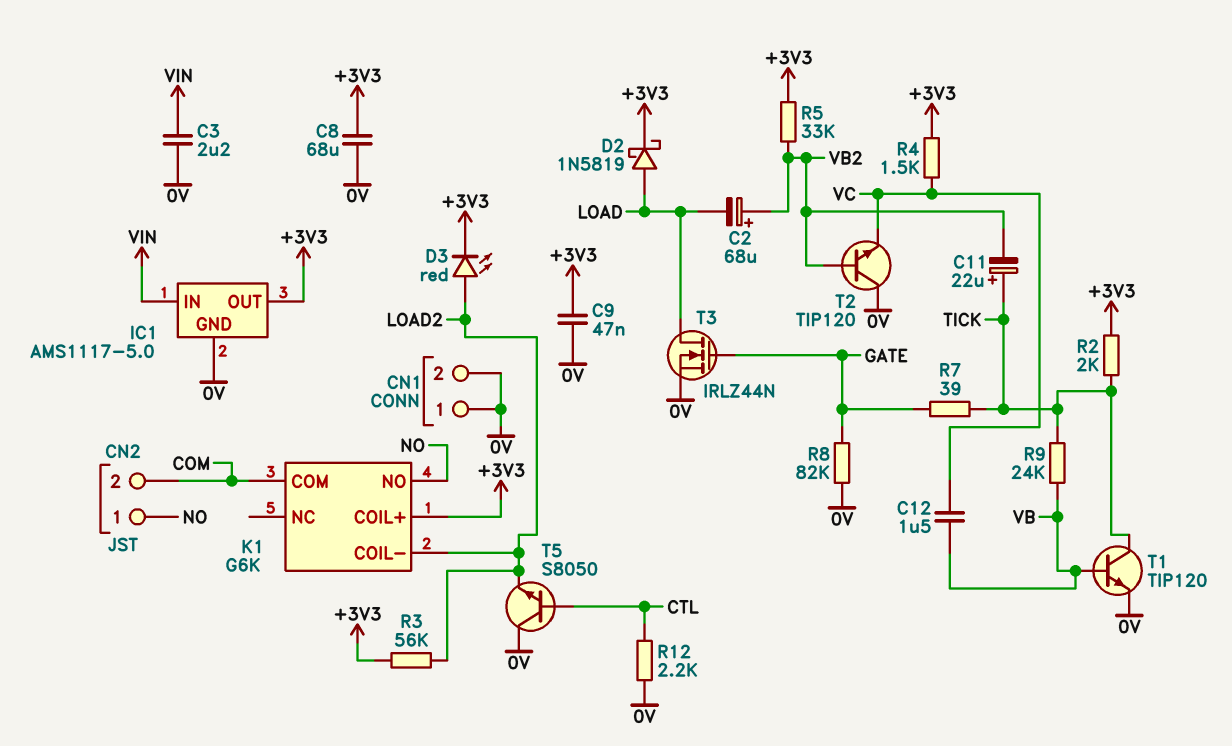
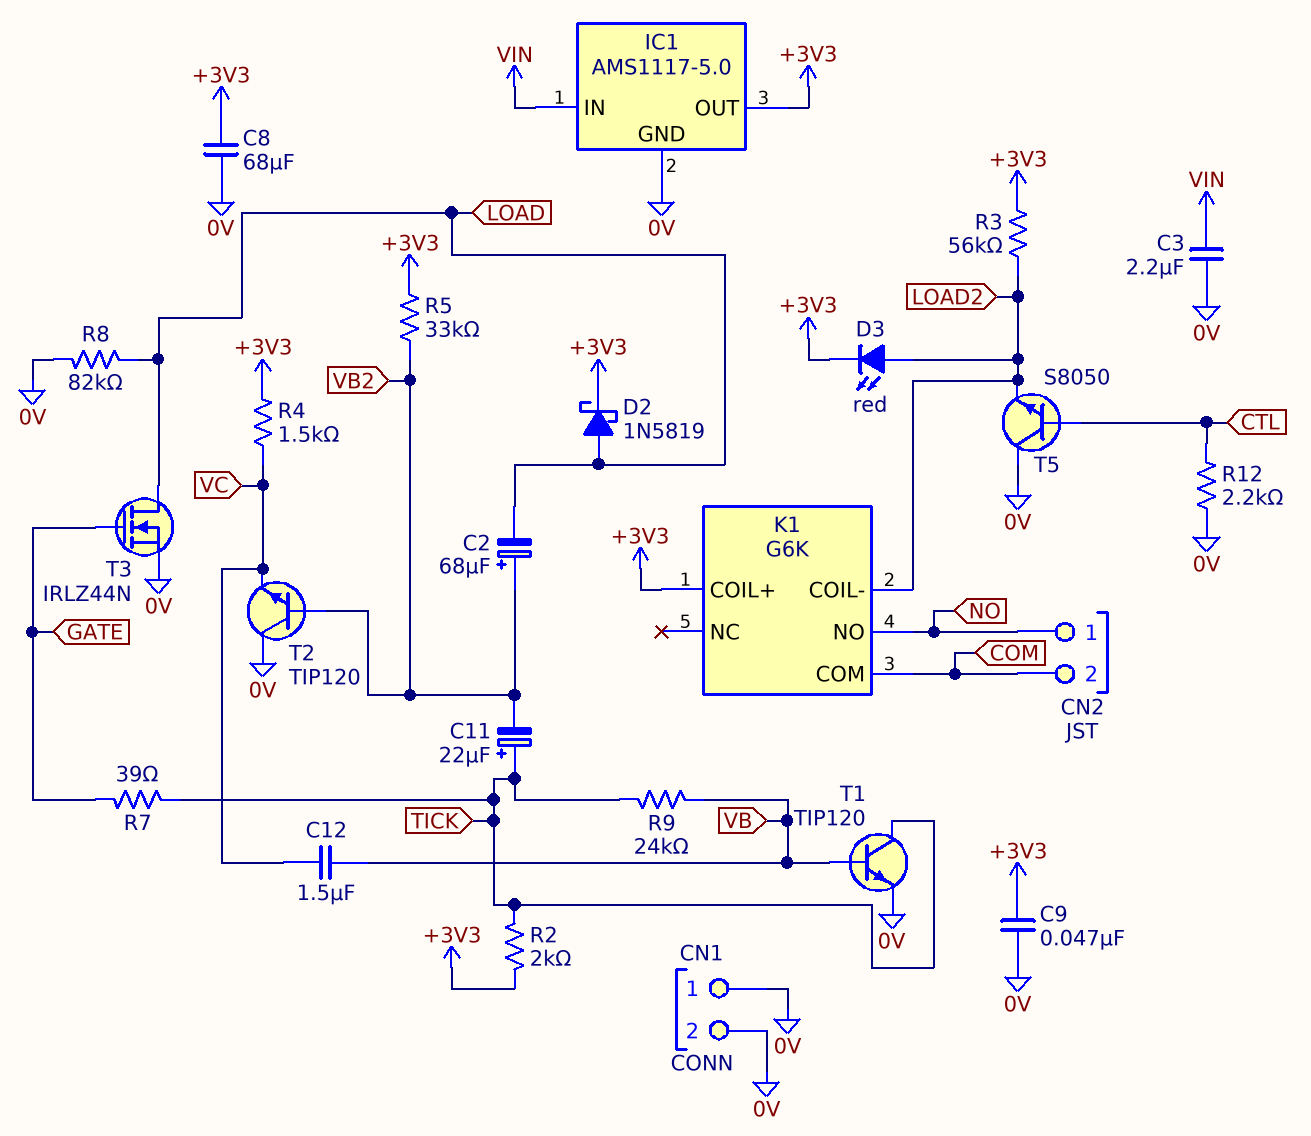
R8: 82k (0V, GATE) -> 82k (0V, LOAD)

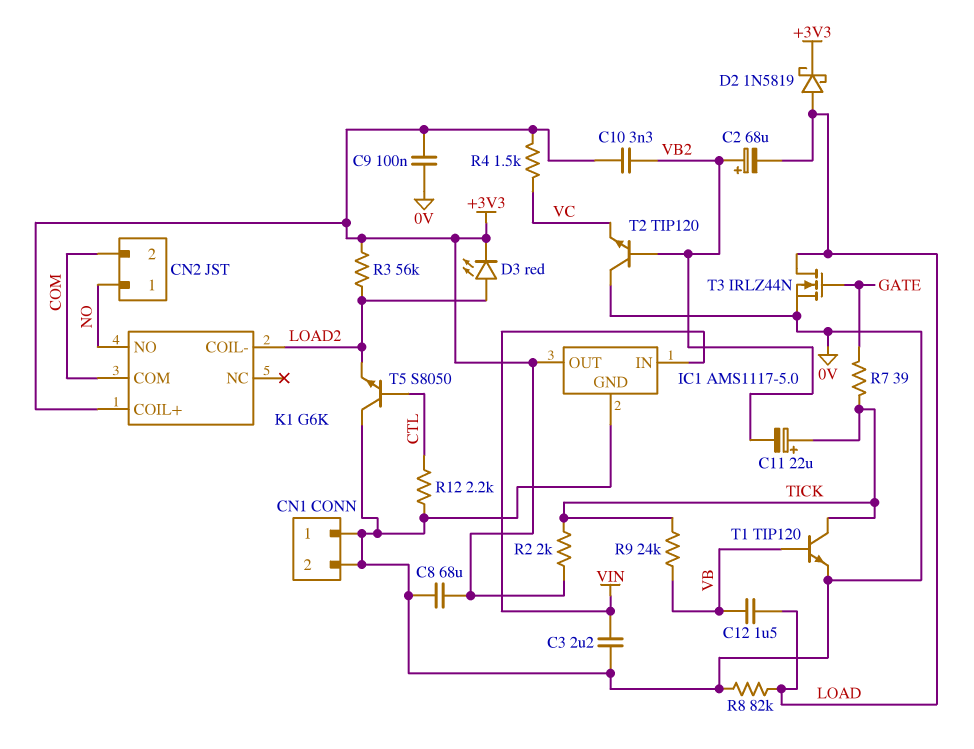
C9: 47nF (+3V3, 0V) -> 100nF (+3V3, 0V)
C10: none -> 3.3nF (+3V3, VB2)
C12: 1.5uF (VB, VC) -> 1.5uF (LOAD, VB)
R5: 33k (+3V3, VB2) -> none

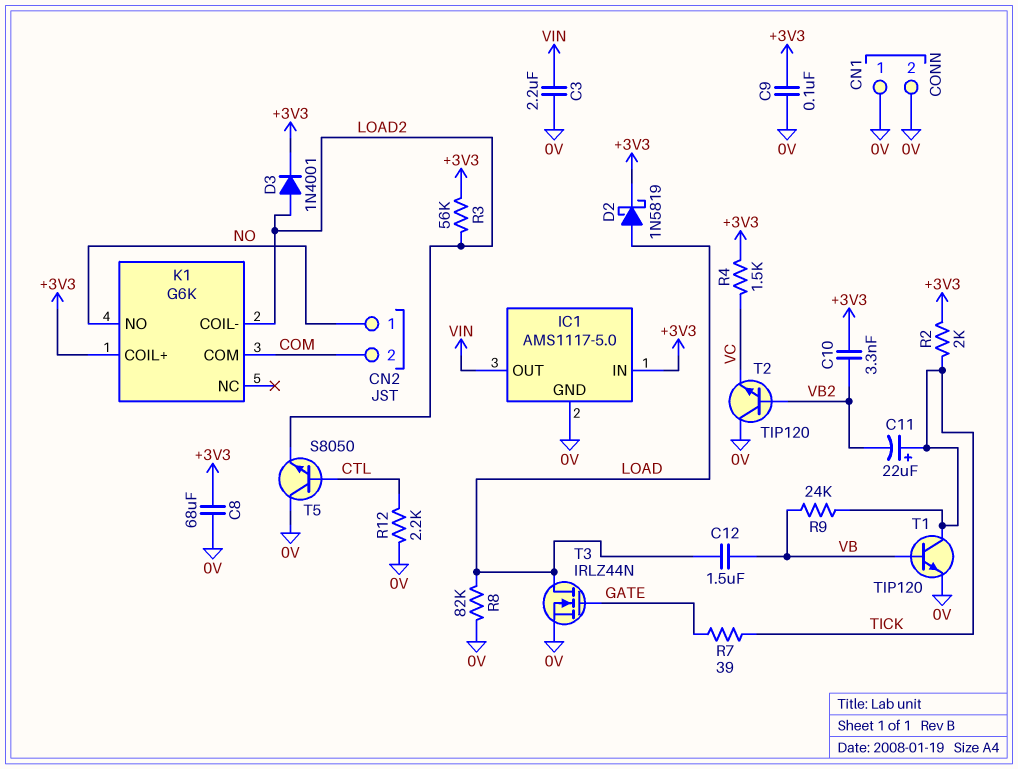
C2: 68uF (plus VB2, minus LOAD) -> none
D3: LED red (A LOAD2, K +3V3) -> diode 1N4001 (A LOAD2, K +3V3)
IC1 pin IN: VIN -> +3V3
IC1 pin OUT: +3V3 -> VIN

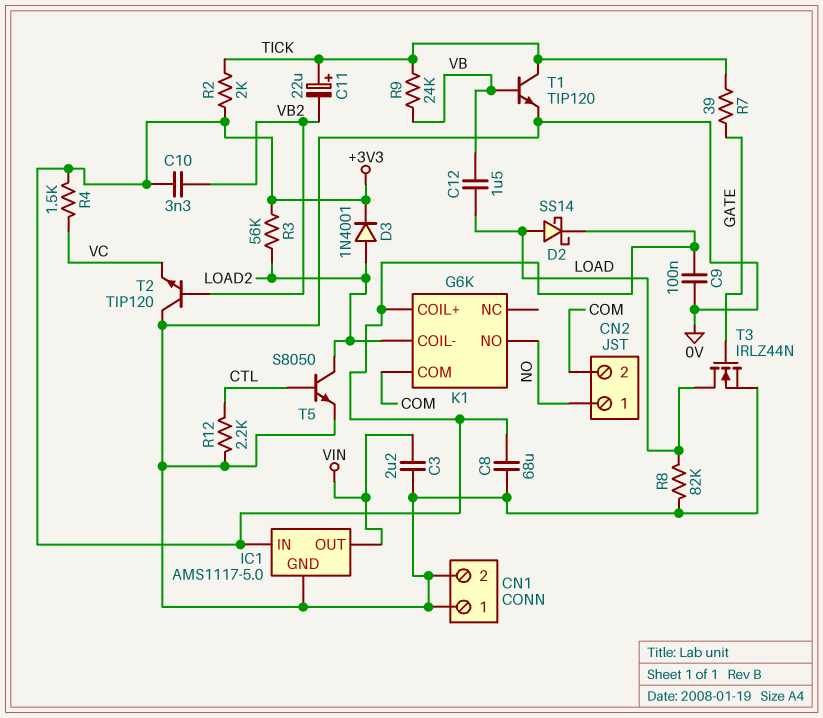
D2: schottky 1N5819 (A LOAD, K +3V3) -> schottky SS14 (A LOAD, K +3V3)
T5: NPN S8050 (B CTL, C 0V, E LOAD2) -> NPN S8050 (B CTL, C LOAD2, E 0V)

